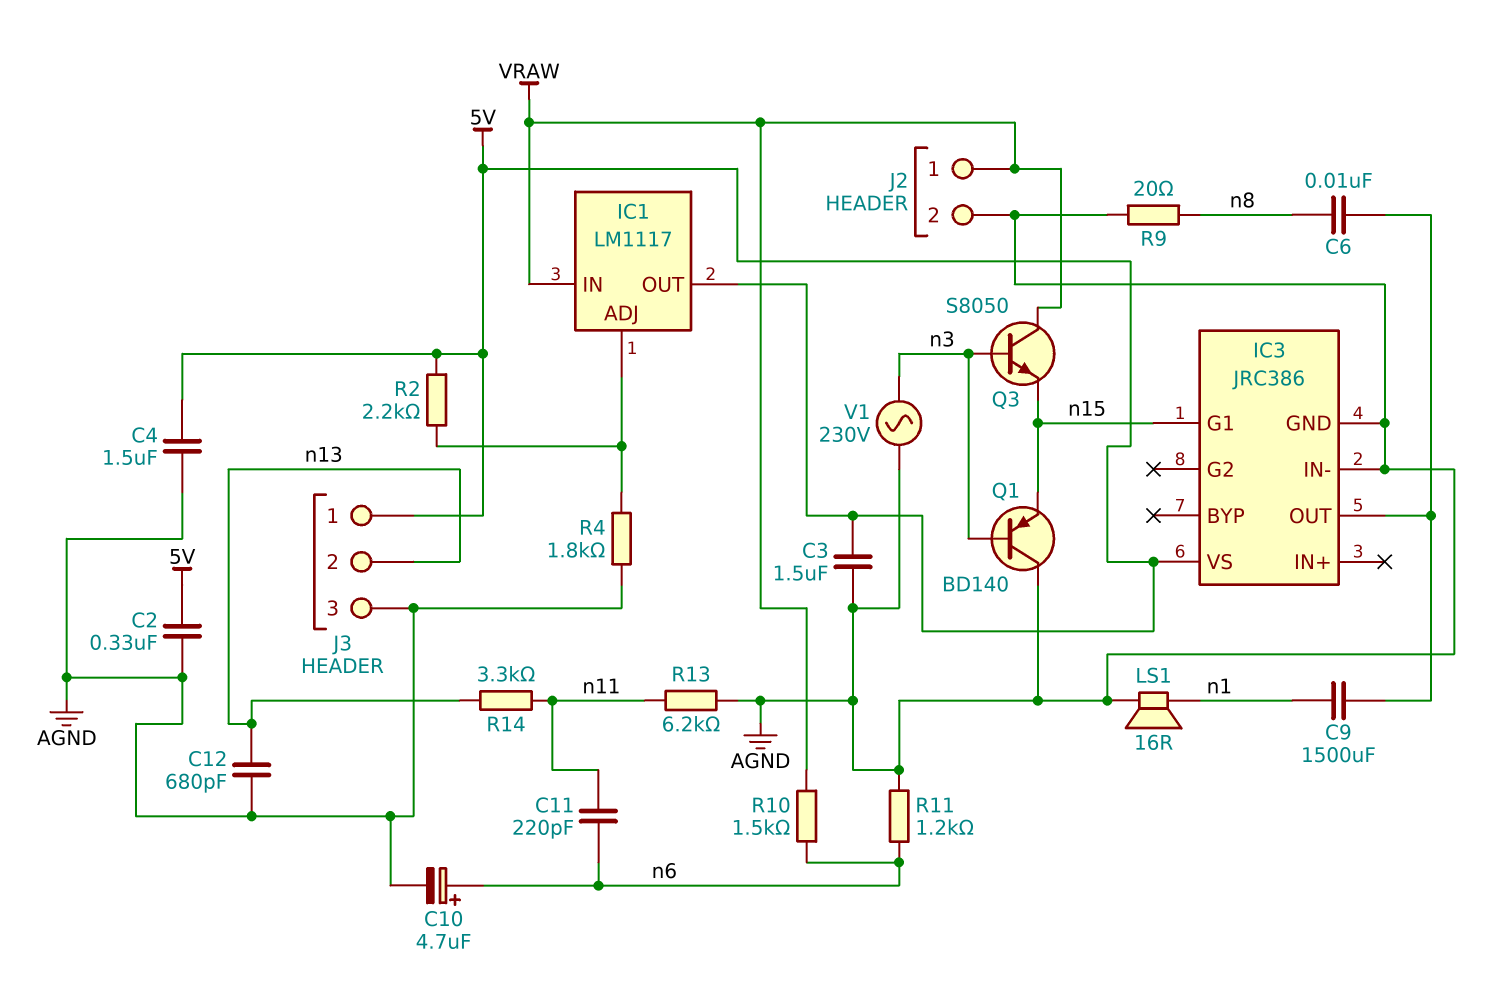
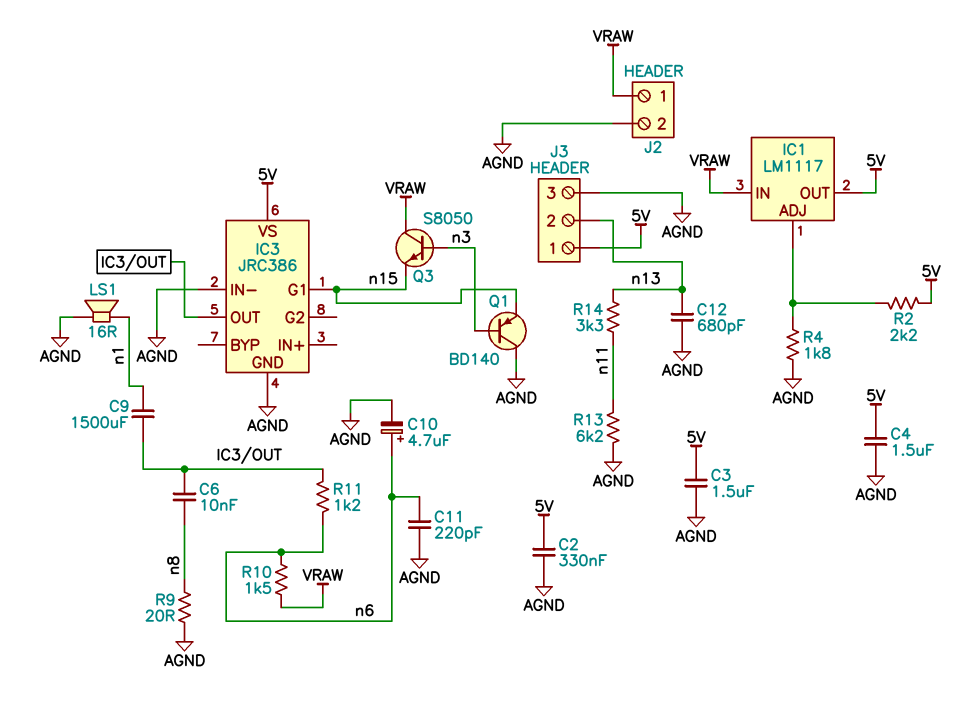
C11: 220pF (n6, n11) -> 220pF (AGND, n6)
R11: 1.2k (AGND, n6) -> 1.2k (IC3/OUT, n6)
V1: AC 230V (AGND, n3) -> none

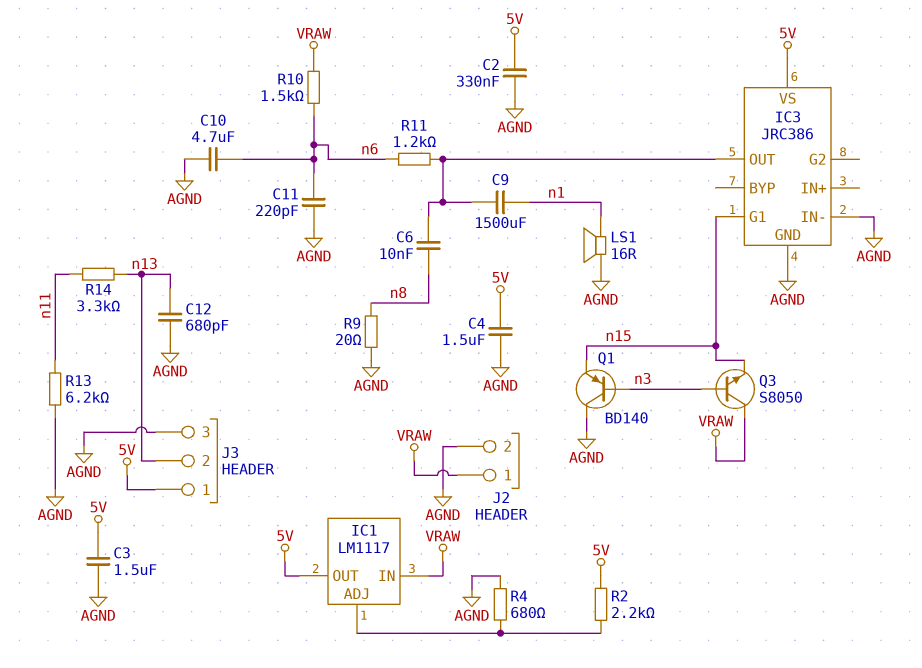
C10: 4.7uF (plus n6, minus AGND) -> 4.7uF (AGND, n6)
R4: 1.8k (AGND, IC1/ADJ) -> 680 (AGND, IC1/ADJ)

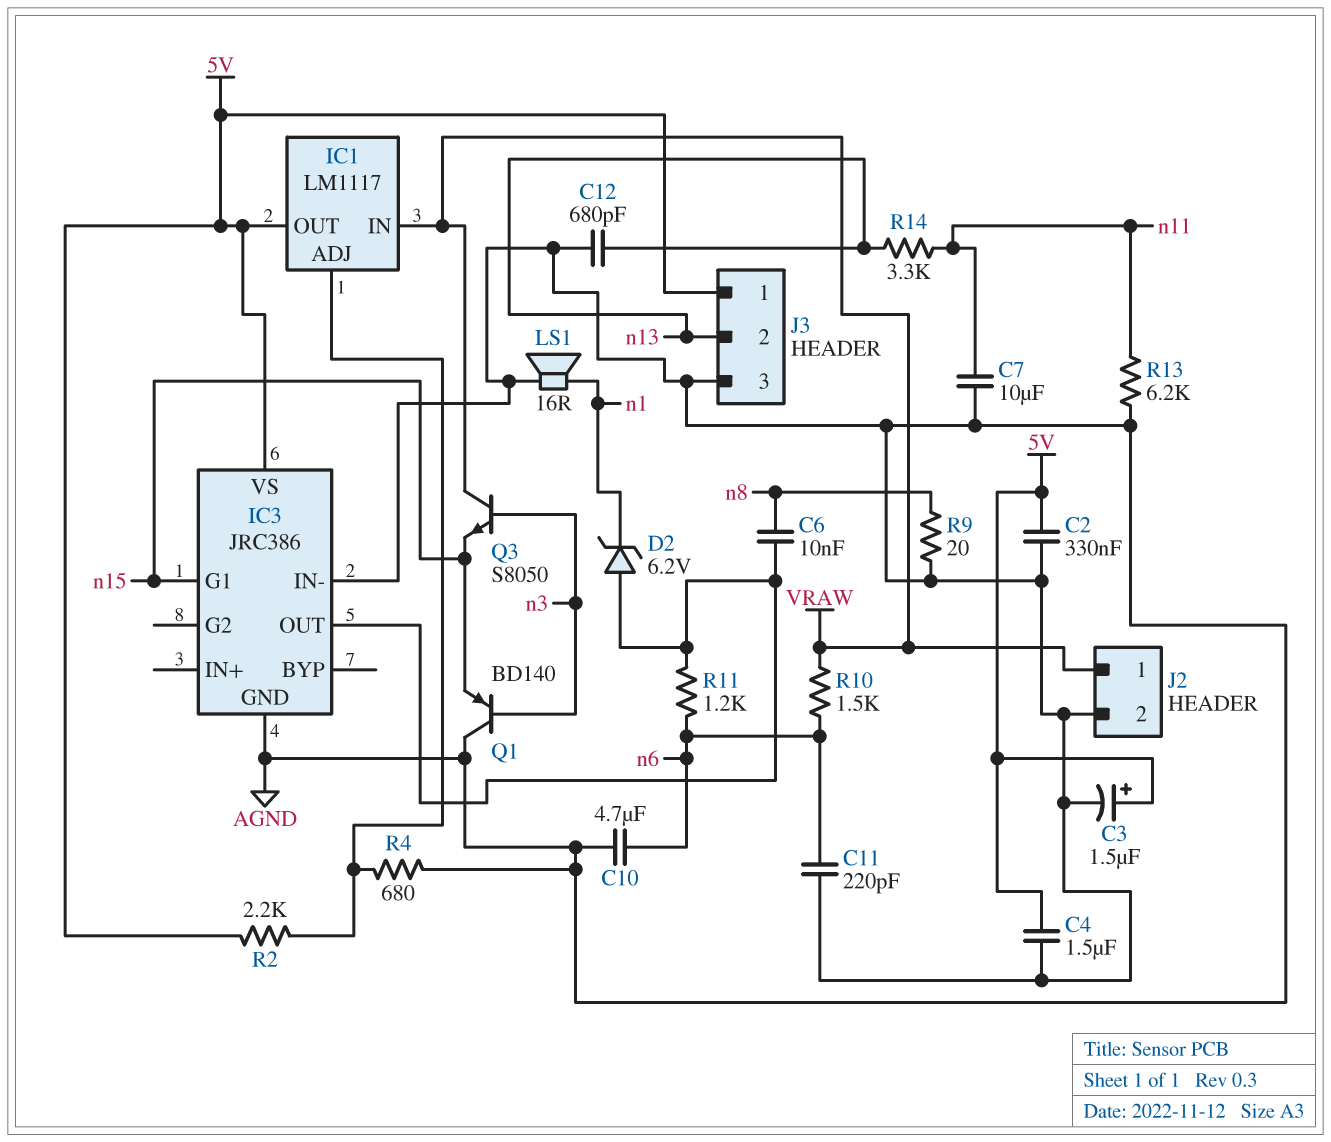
C3: 1.5uF (5V, AGND) -> 1.5uF (plus 5V, minus AGND)
C7: none -> 10uF (AGND, n11)
C9: 1500uF (IC3/OUT, n1) -> none
D2: none -> zener 6.2V (A IC3/OUT, K n1)

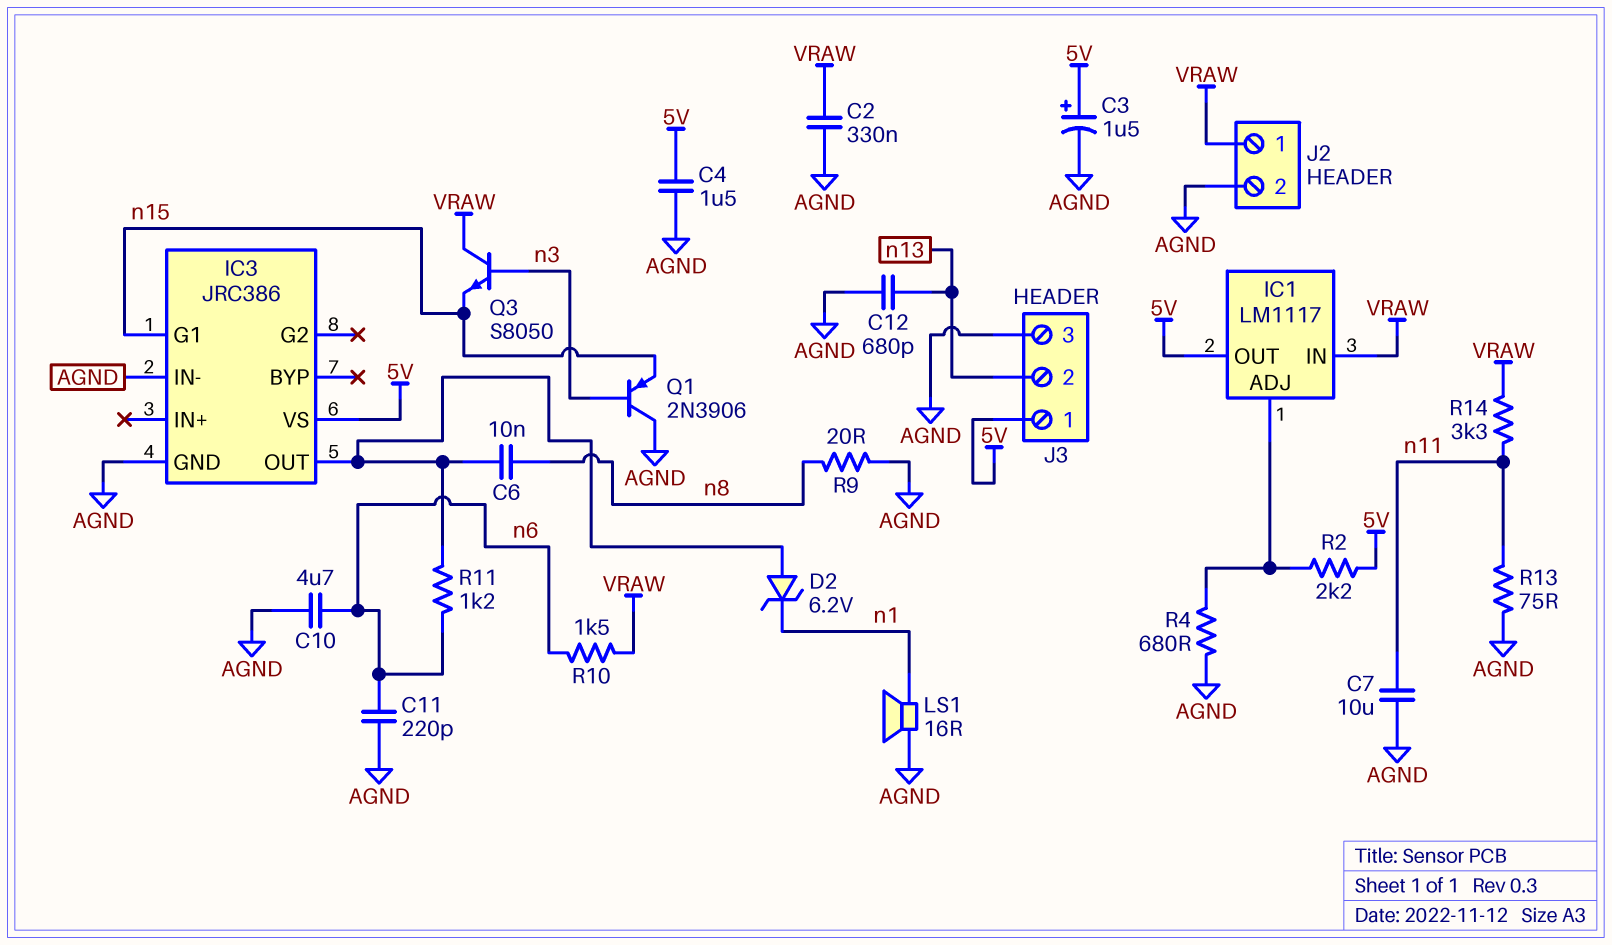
C2: 330nF (5V, AGND) -> 330nF (AGND, VRAW)
Q1: PNP BD140 (B n3, C AGND, E n15) -> PNP 2N3906 (B n3, C AGND, E n15)
R13: 6.2k (AGND, n11) -> 75 (AGND, n11)
R14: 3.3k (n11, n13) -> 3.3k (VRAW, n11)

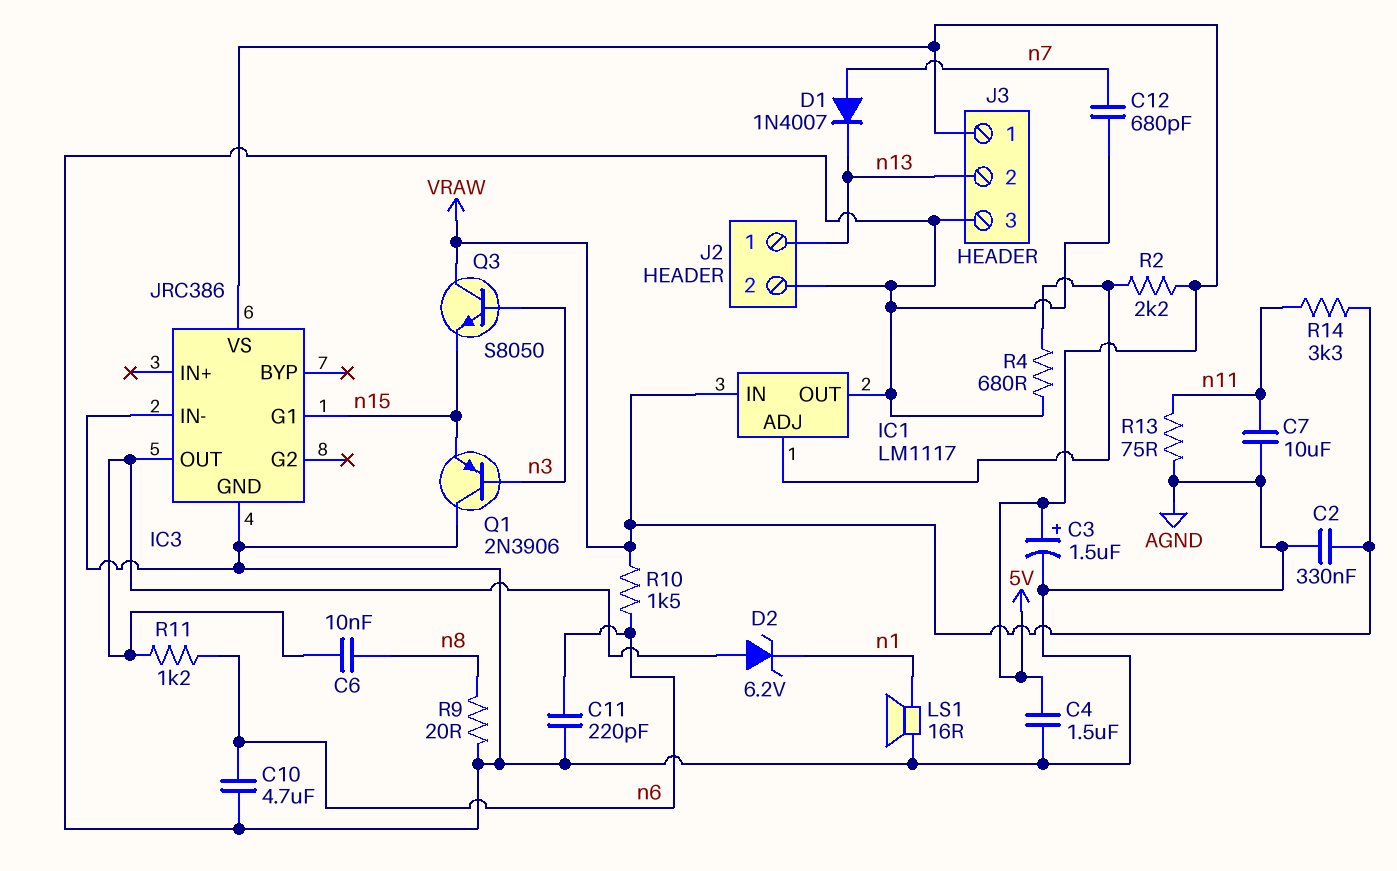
C12: 680pF (AGND, n13) -> 680pF (AGND, n7)
D1: none -> diode 1N4007 (A n7, K n13)
IC1 pin OUT: 5V -> AGND
J2 pin 1: VRAW -> n13

